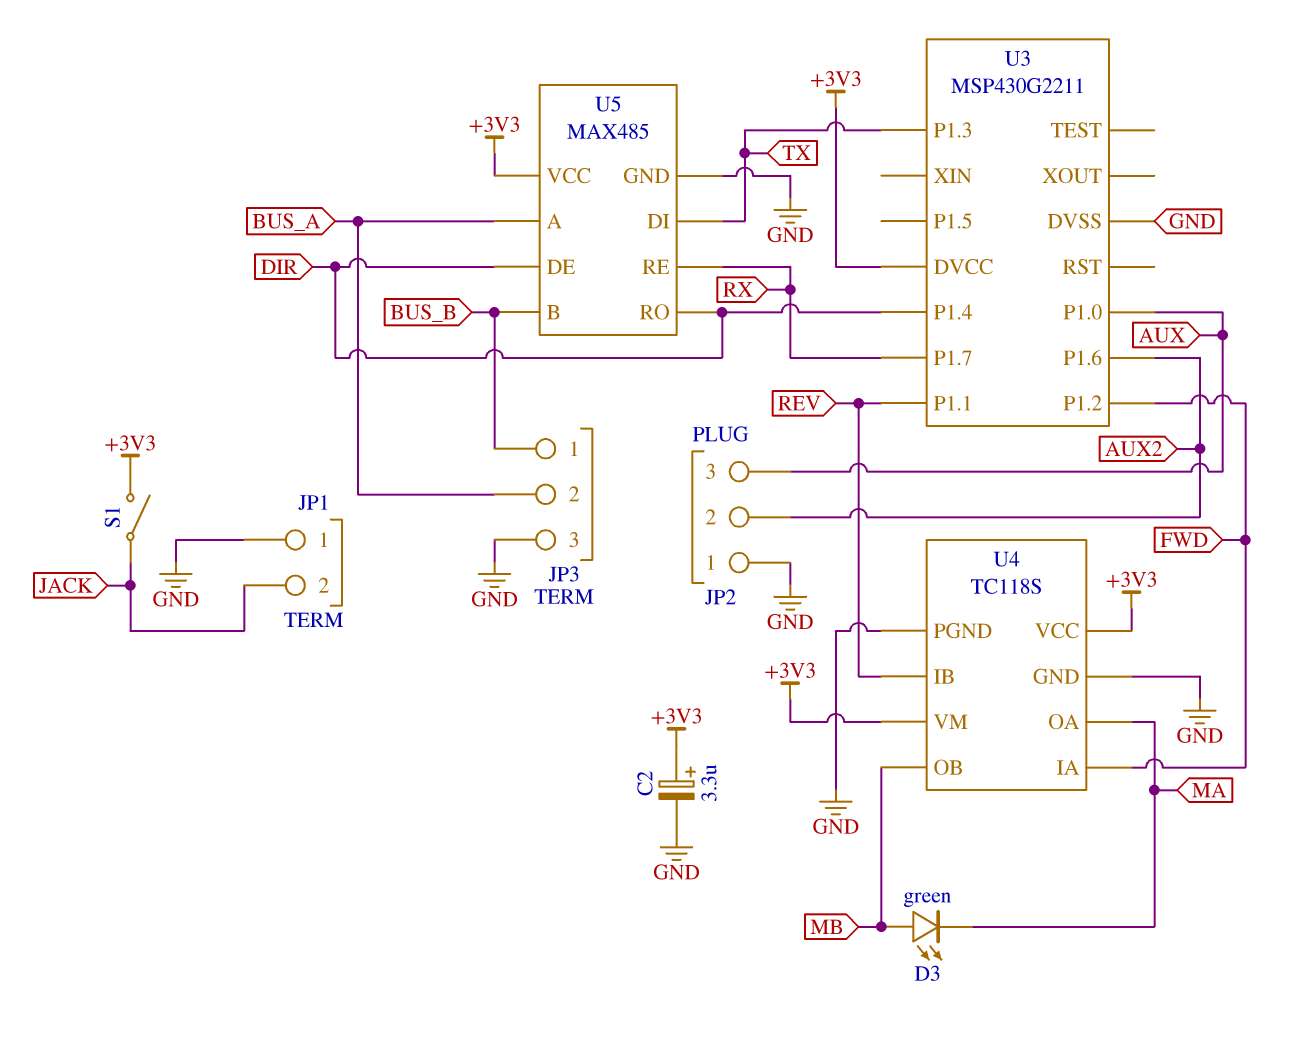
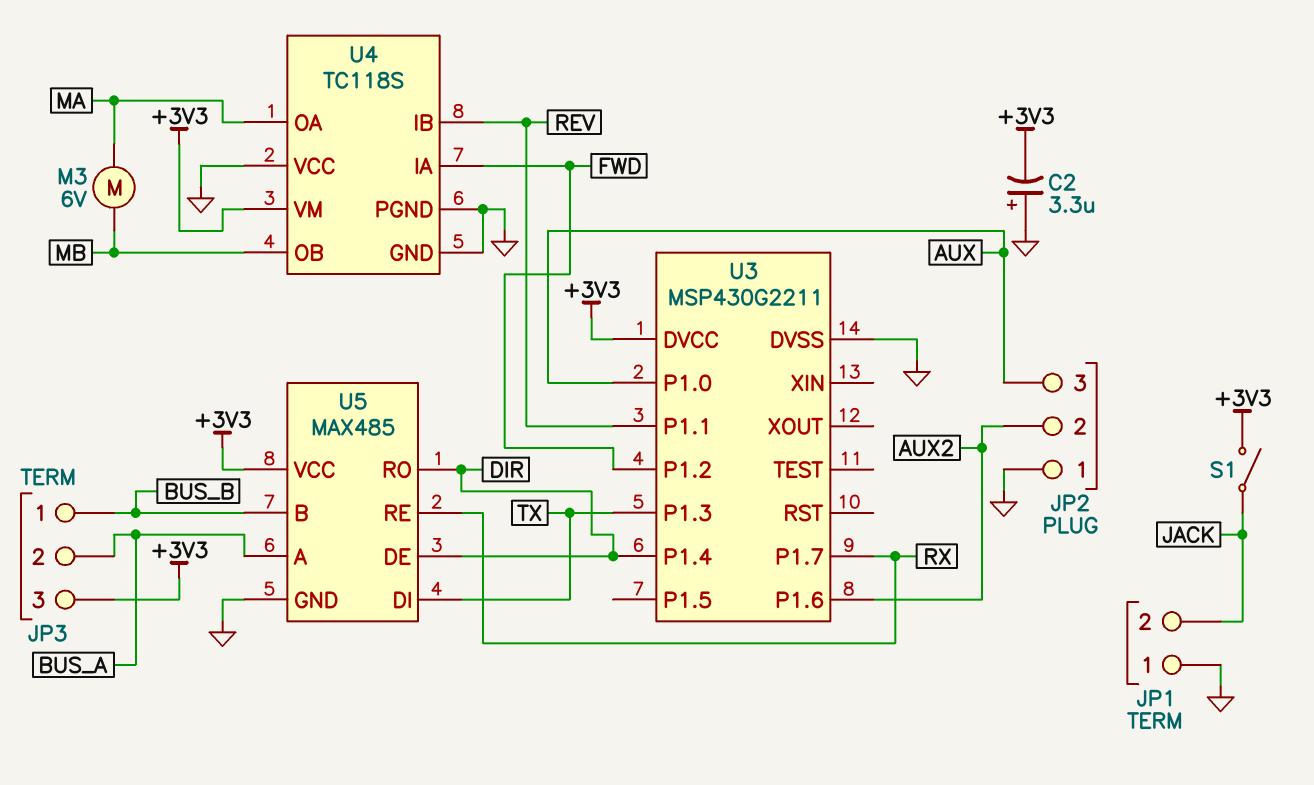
C2: 3.3uF (plus +3V3, minus GND) -> 3.3uF (plus GND, minus +3V3)
D3: LED green (A MB, K MA) -> none
JP3 pin 3: GND -> +3V3
M3: none -> motor 6V (MA, MB)
U4 pin VCC: +3V3 -> GND

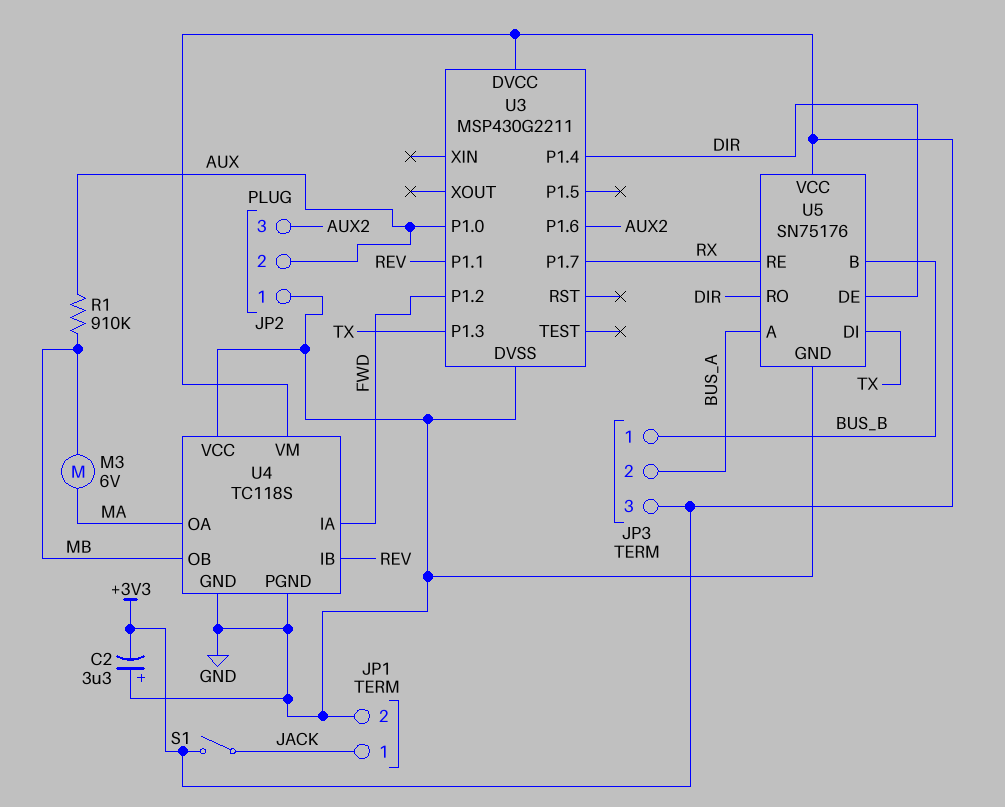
JP1 pin 1: GND -> JACK
JP1 pin 2: JACK -> GND
JP2 pin 2: AUX2 -> AUX
JP2 pin 3: AUX -> AUX2
R1: none -> 910k (AUX, MB)
U5: MAX485 -> SN75176

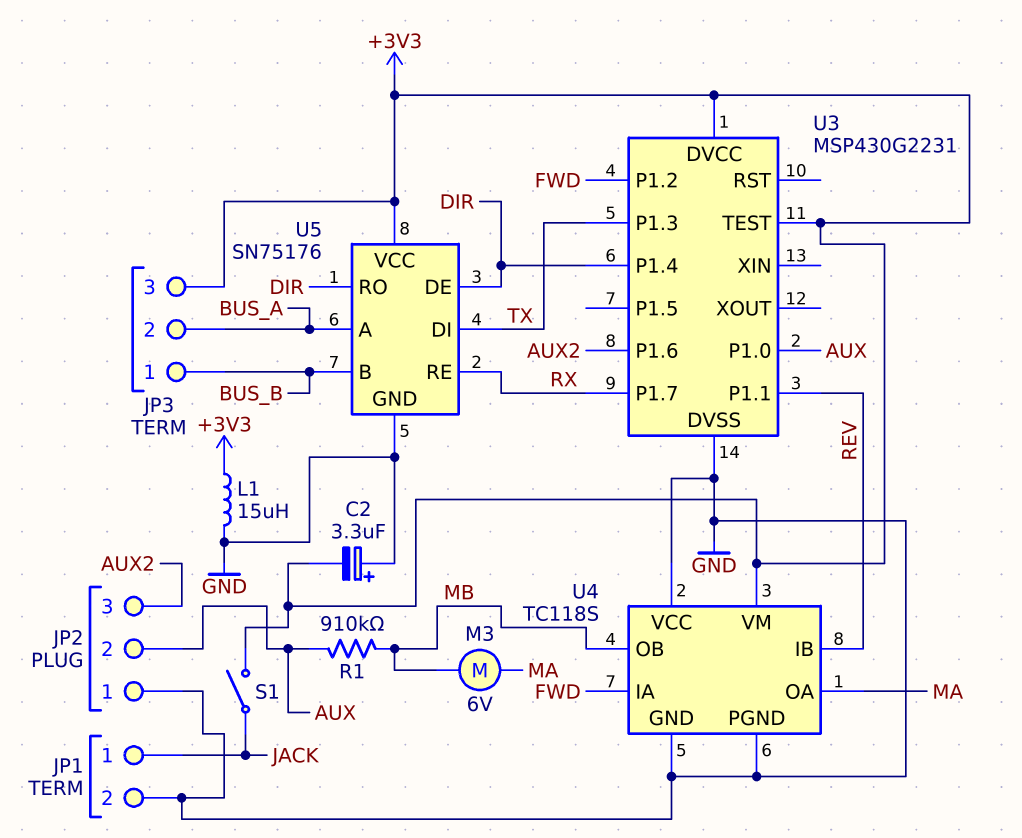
L1: none -> 15uH (+3V3, GND)
U3: MSP430G2211 -> MSP430G2231
U3 pin TEST: none -> +3V3

